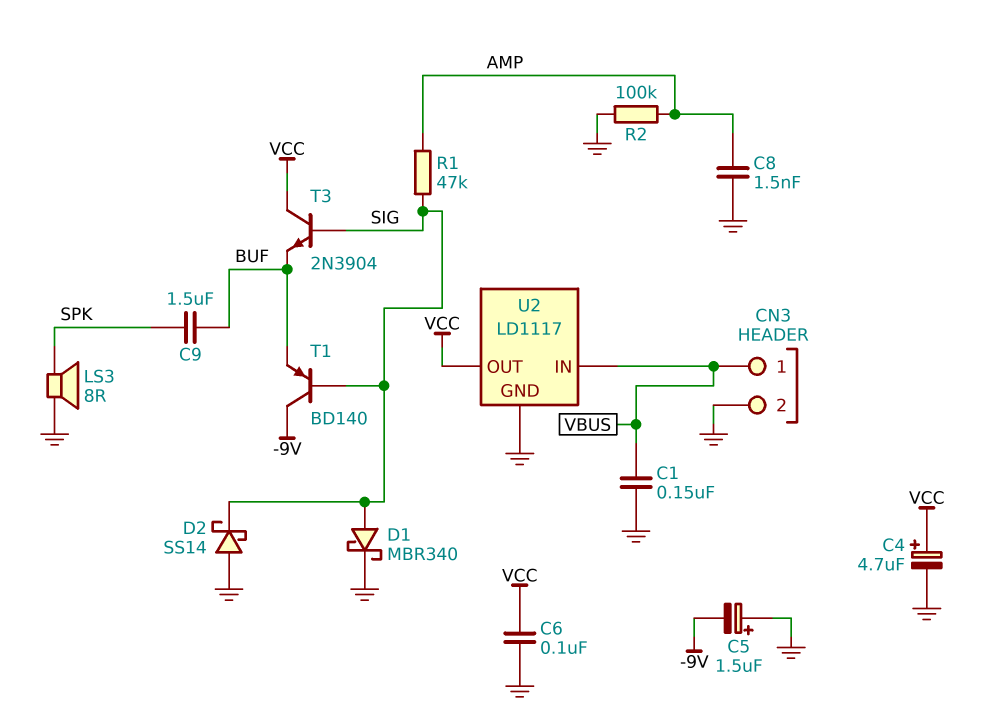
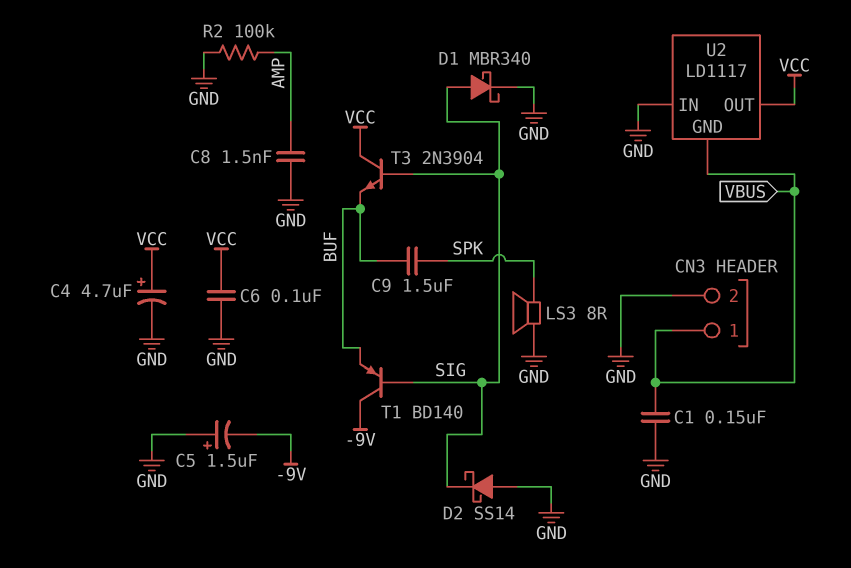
R1: 47k (AMP, SIG) -> none
U2 pin GND: GND -> VBUS
U2 pin IN: VBUS -> GND

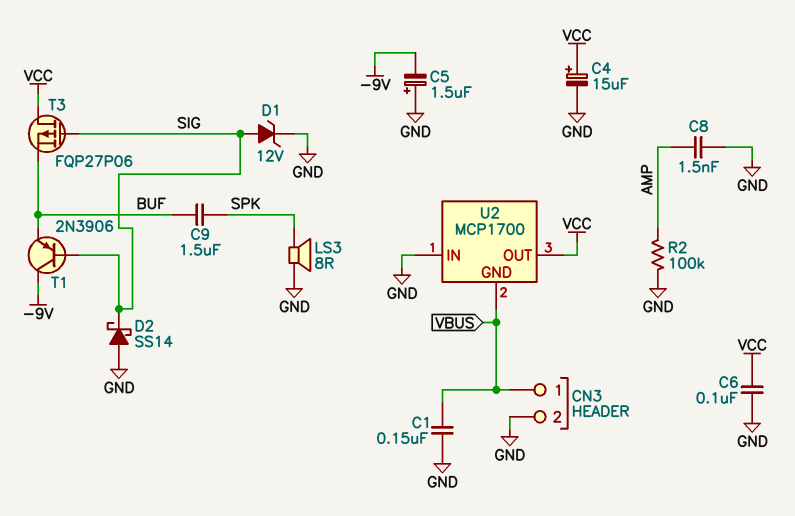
C4: 4.7uF (plus VCC, minus GND) -> 15uF (plus VCC, minus GND)
D1: schottky MBR340 (A SIG, K GND) -> zener 12V (A SIG, K GND)
T1: PNP BD140 (B SIG, C -9V, E BUF) -> PNP 2N3906 (B SIG, C -9V, E BUF)
T3: NPN 2N3904 (B SIG, C VCC, E BUF) -> PMOS FQP27P06 (G SIG, D VCC, S BUF)
U2: LD1117 -> MCP1700

